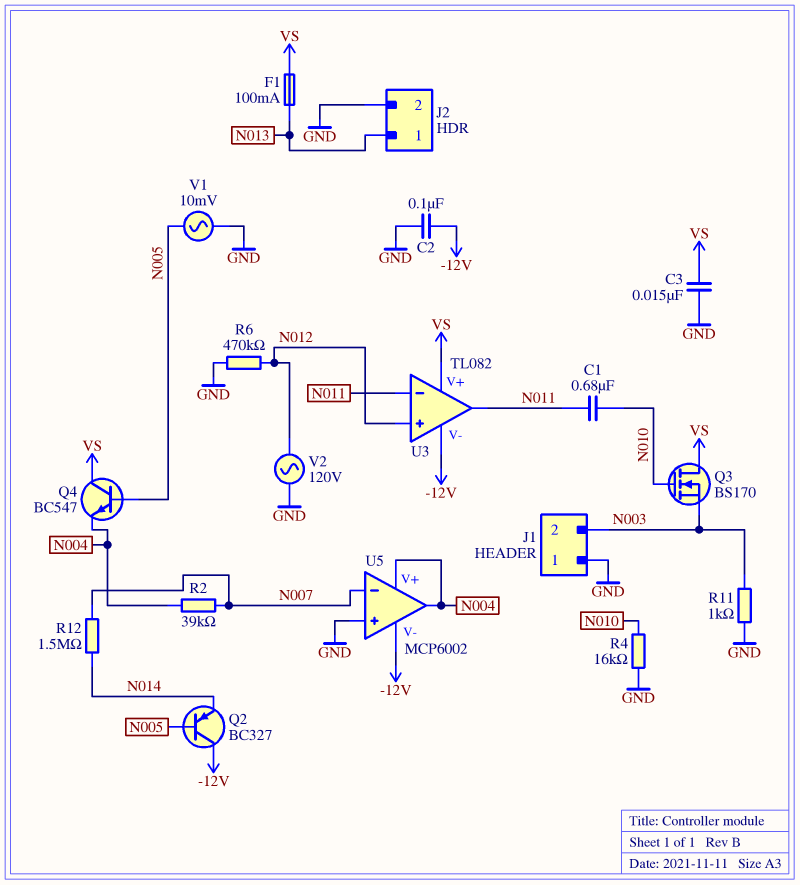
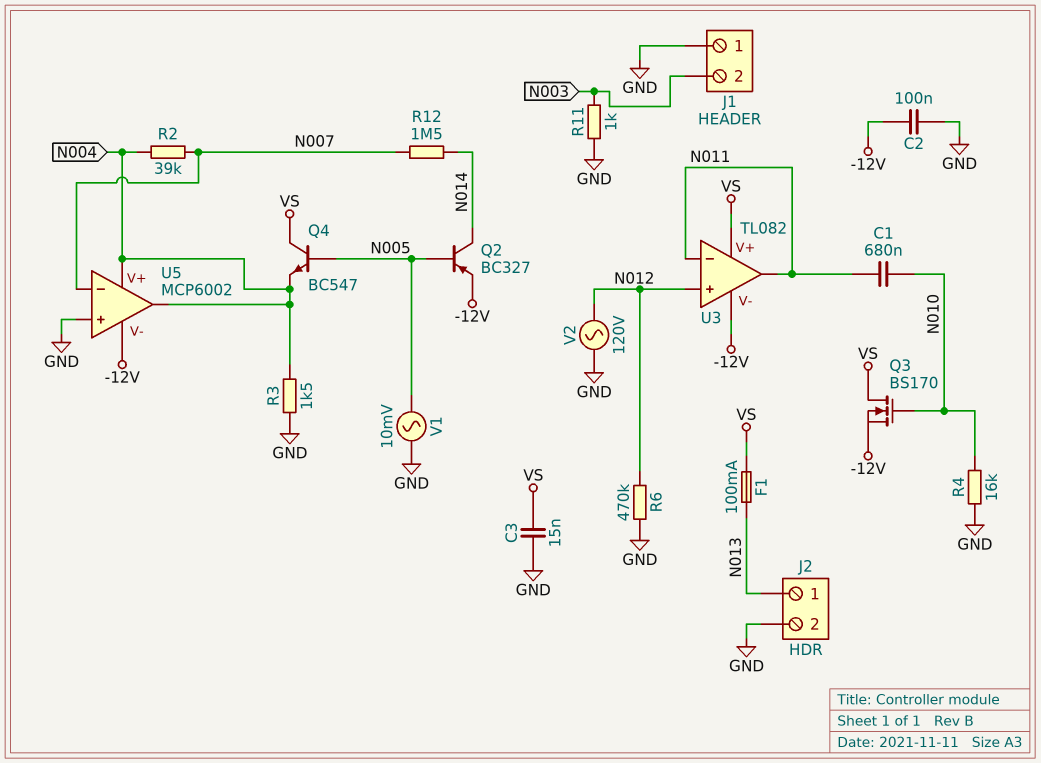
Q2: PNP BC327 (B N005, C -12V, E N014) -> PNP BC327 (B N005, C N014, E -12V)
Q3: NMOS BS170 (G N010, D VS, S N003) -> NMOS BS170 (G N010, D VS, S -12V)
R3: none -> 1.5k (GND, N004)

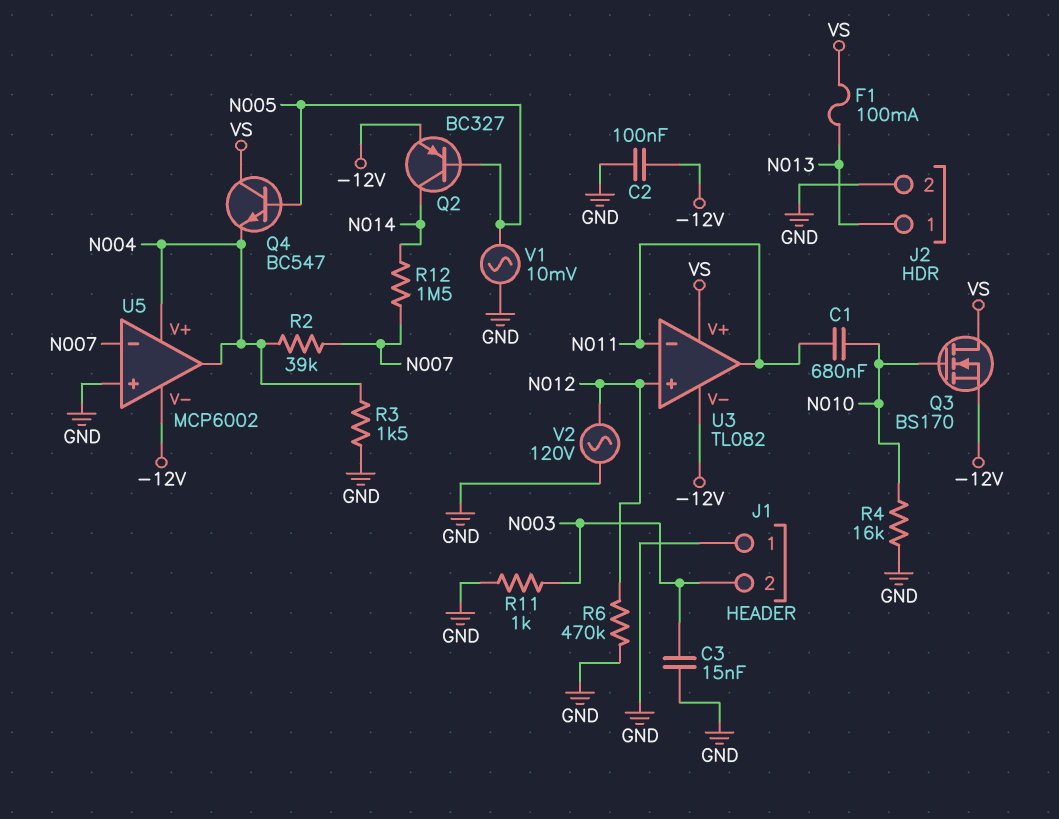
C3: 15nF (GND, VS) -> 15nF (GND, N003)

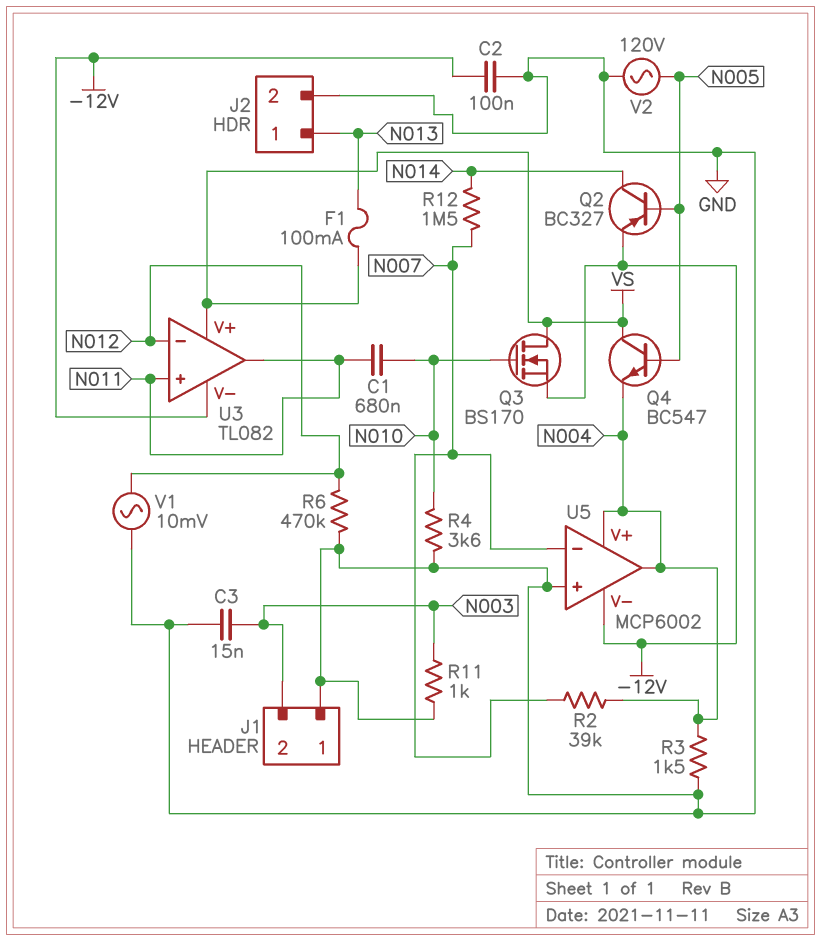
R4: 16k (GND, N010) -> 3.6k (GND, N010)
U3 pin in+: N012 -> N011
U3 pin in-: N011 -> N012
V1: AC 10mV (GND, N005) -> AC 10mV (GND, N012)
V2: AC 120V (GND, N012) -> AC 120V (GND, N005)

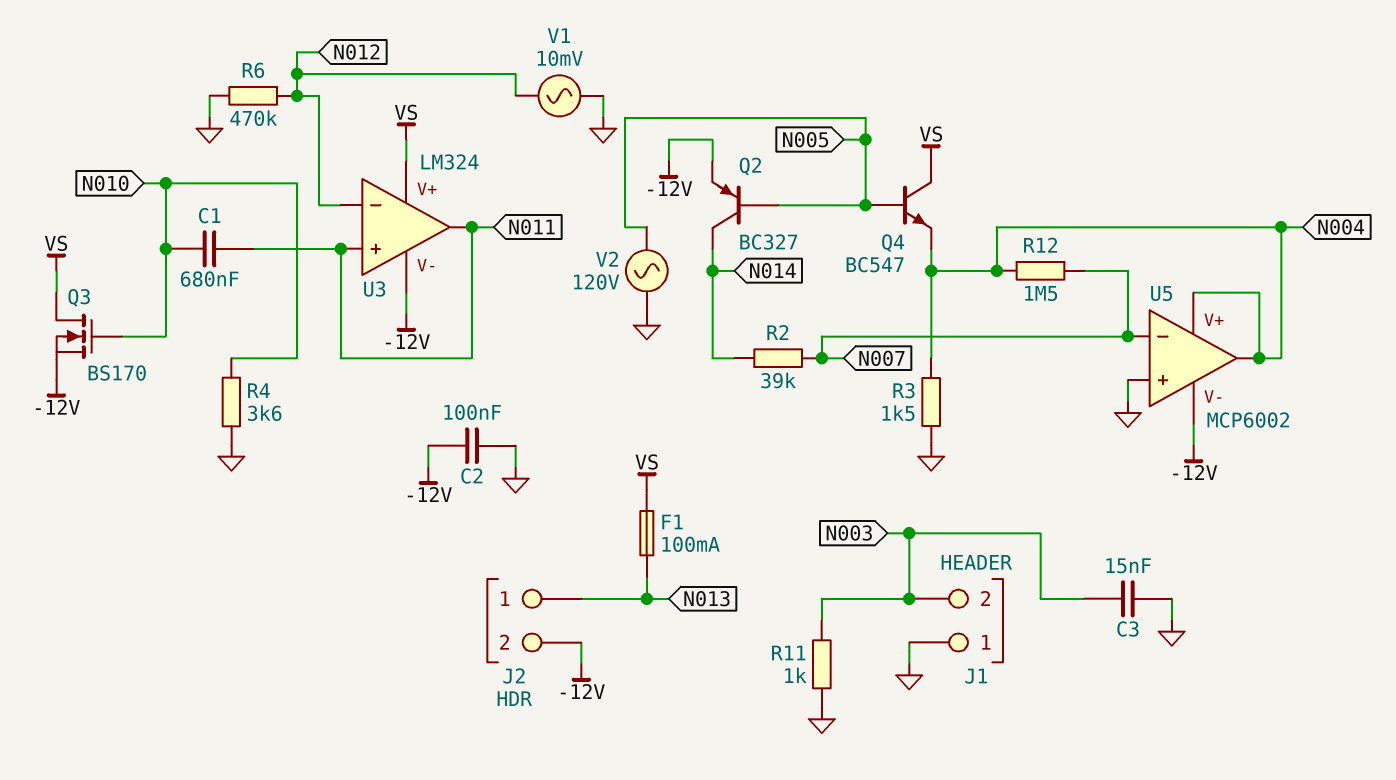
J2 pin 2: GND -> -12V
R2: 39k (N004, N007) -> 39k (N007, N014)
R12: 1.5M (N007, N014) -> 1.5M (N004, N007)
U3: TL082 -> LM324

